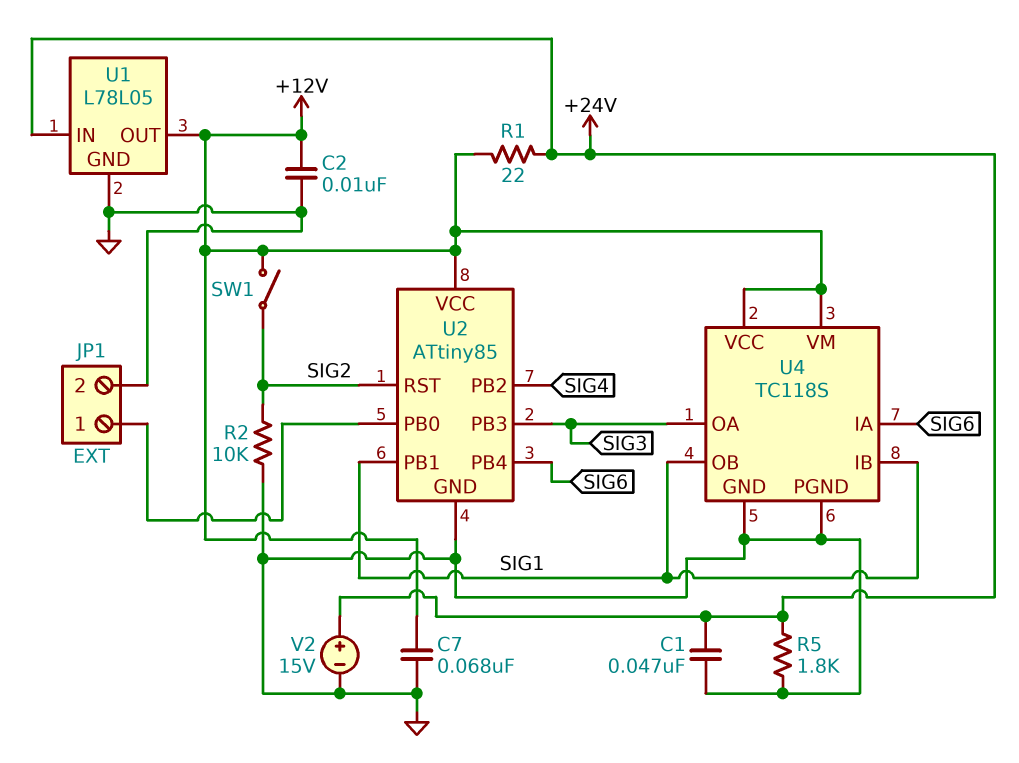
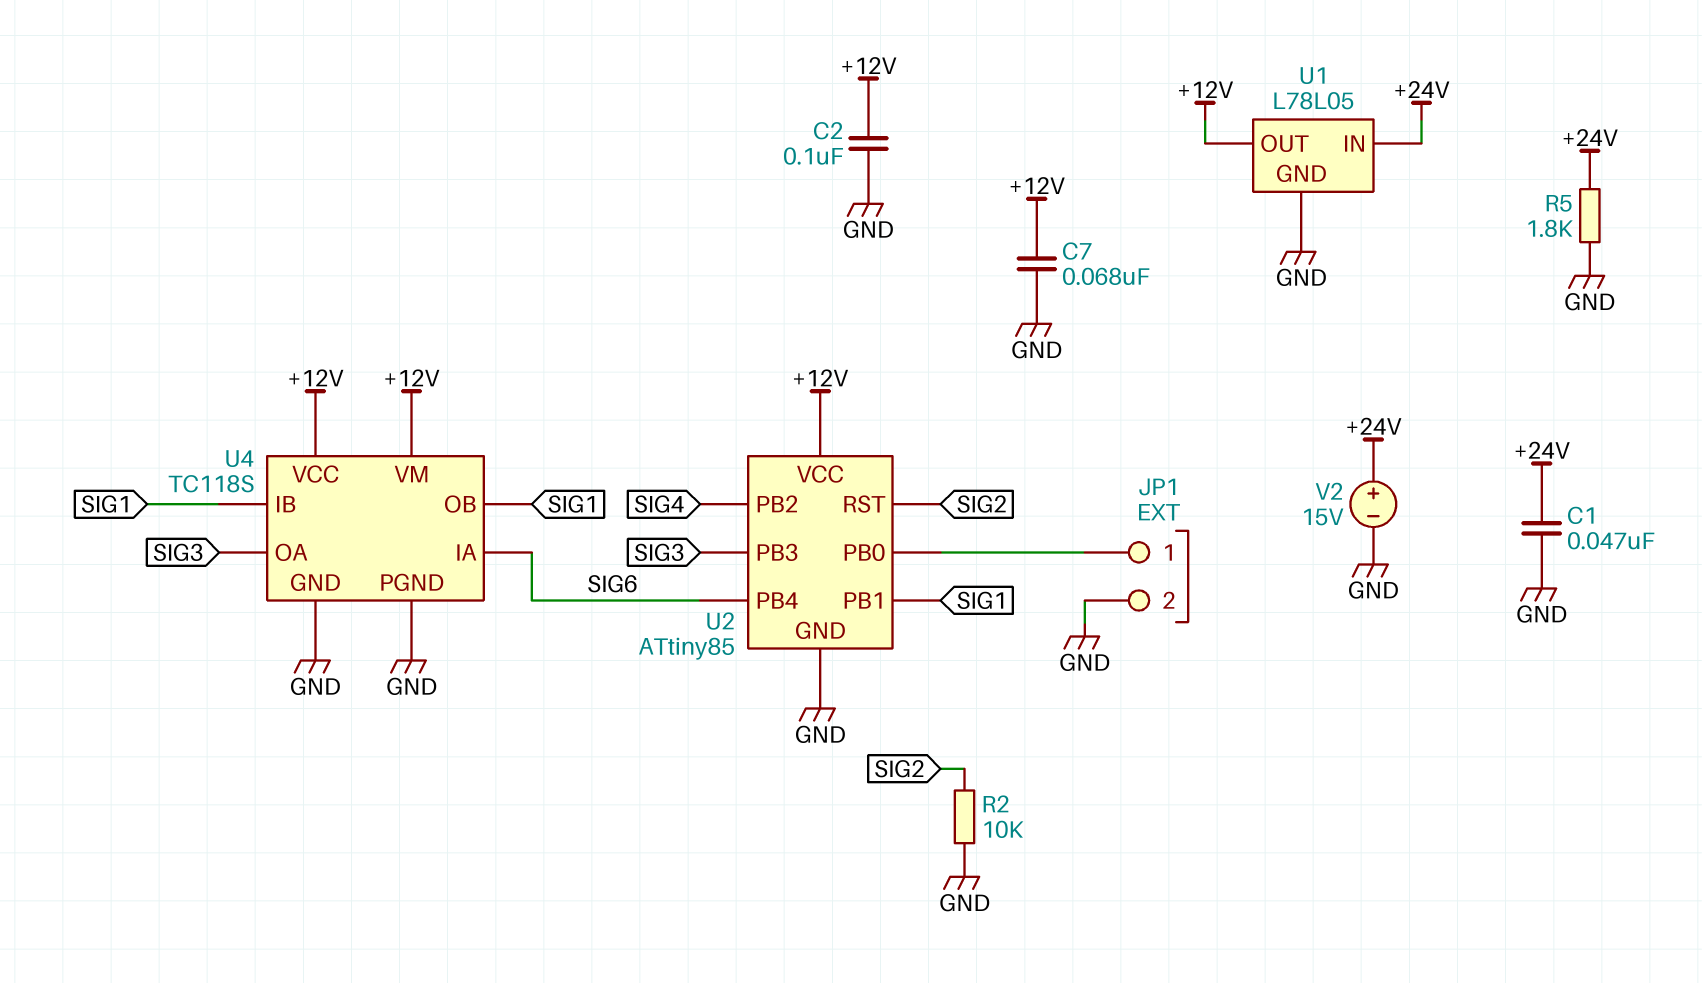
C2: 10nF (+12V, GND) -> 100nF (+12V, GND)
R1: 22 (+12V, +24V) -> none
SW1: switch (+12V, SIG2) -> none

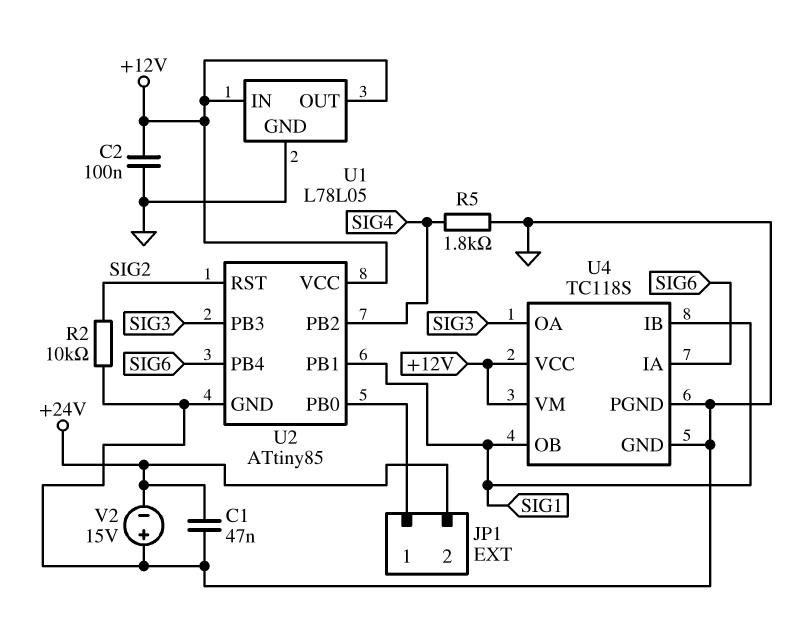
C7: 68nF (+12V, GND) -> none
JP1 pin 2: GND -> +24V
R5: 1.8k (+24V, GND) -> 1.8k (GND, SIG4)
U1 pin IN: +24V -> +12V
V2: 15V (plus +24V, minus GND) -> 15V (plus GND, minus +24V)

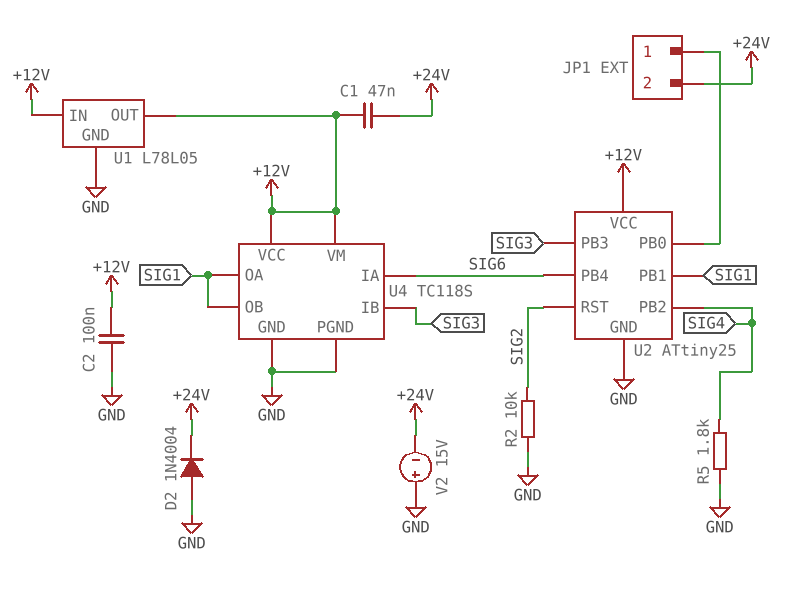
C1: 47nF (+24V, GND) -> 47nF (+12V, +24V)
D2: none -> diode 1N4004 (A GND, K +24V)
U2: ATtiny85 -> ATtiny25
U4 pin IB: SIG1 -> SIG3
U4 pin OA: SIG3 -> SIG1

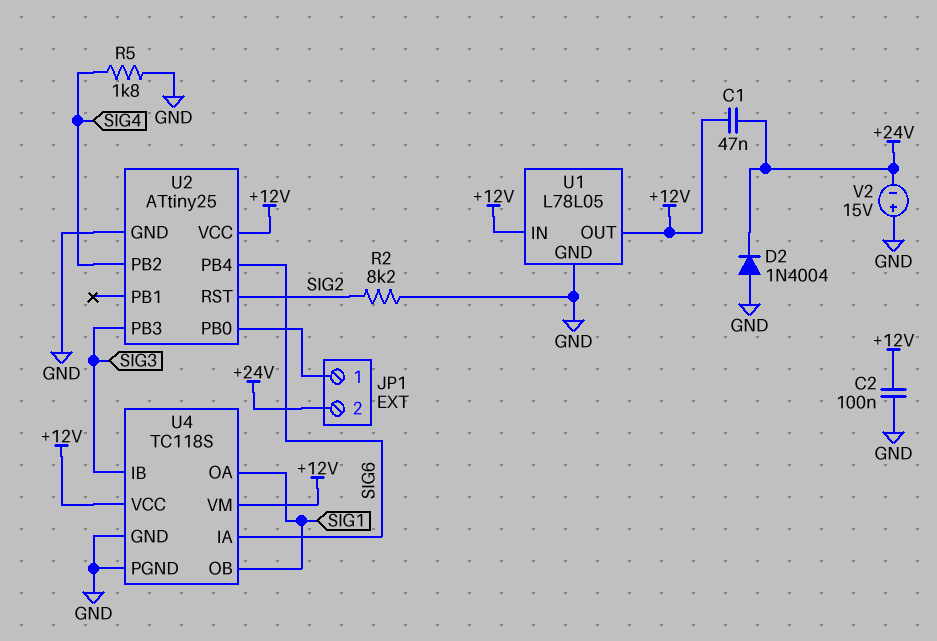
R2: 10k (GND, SIG2) -> 8.2k (GND, SIG2)
U2 pin PB1: SIG1 -> none

